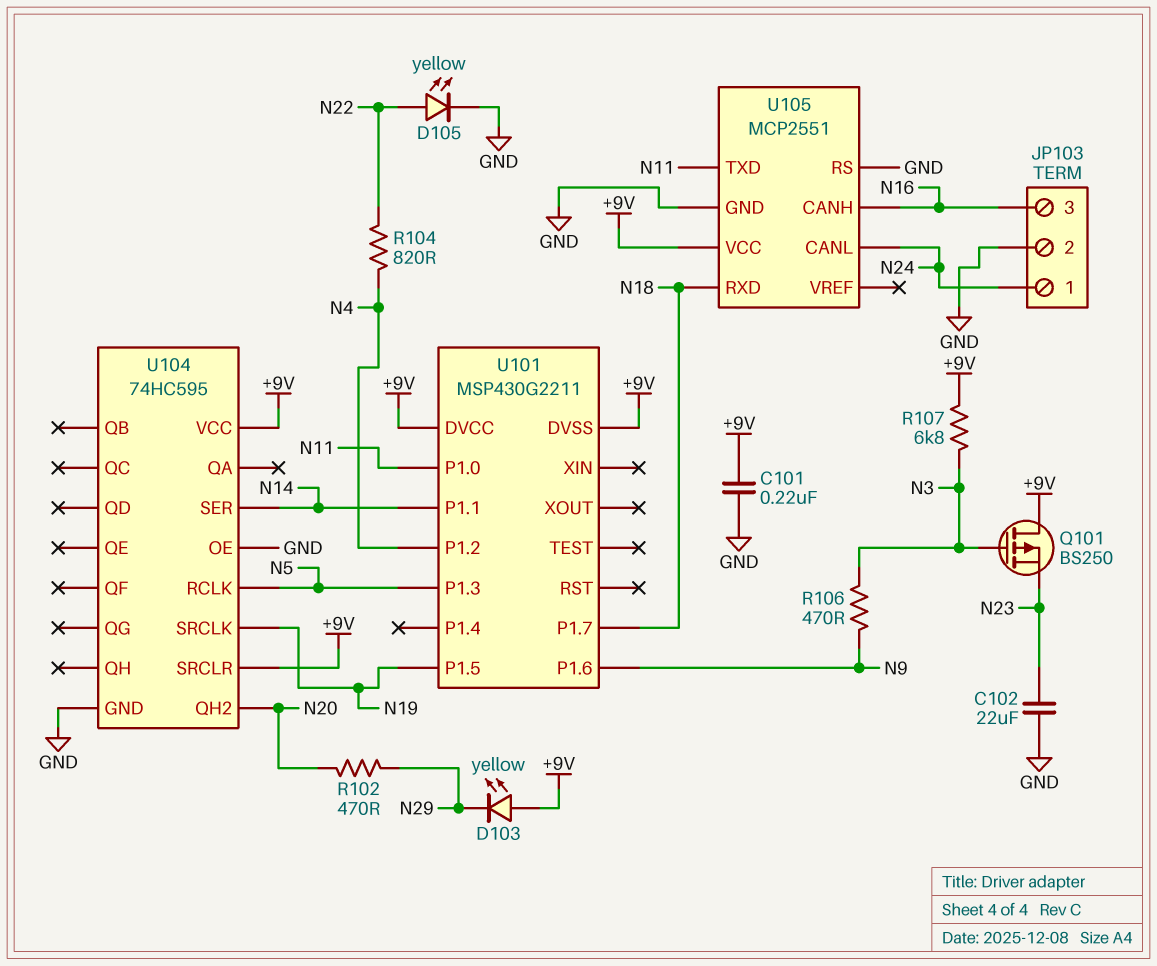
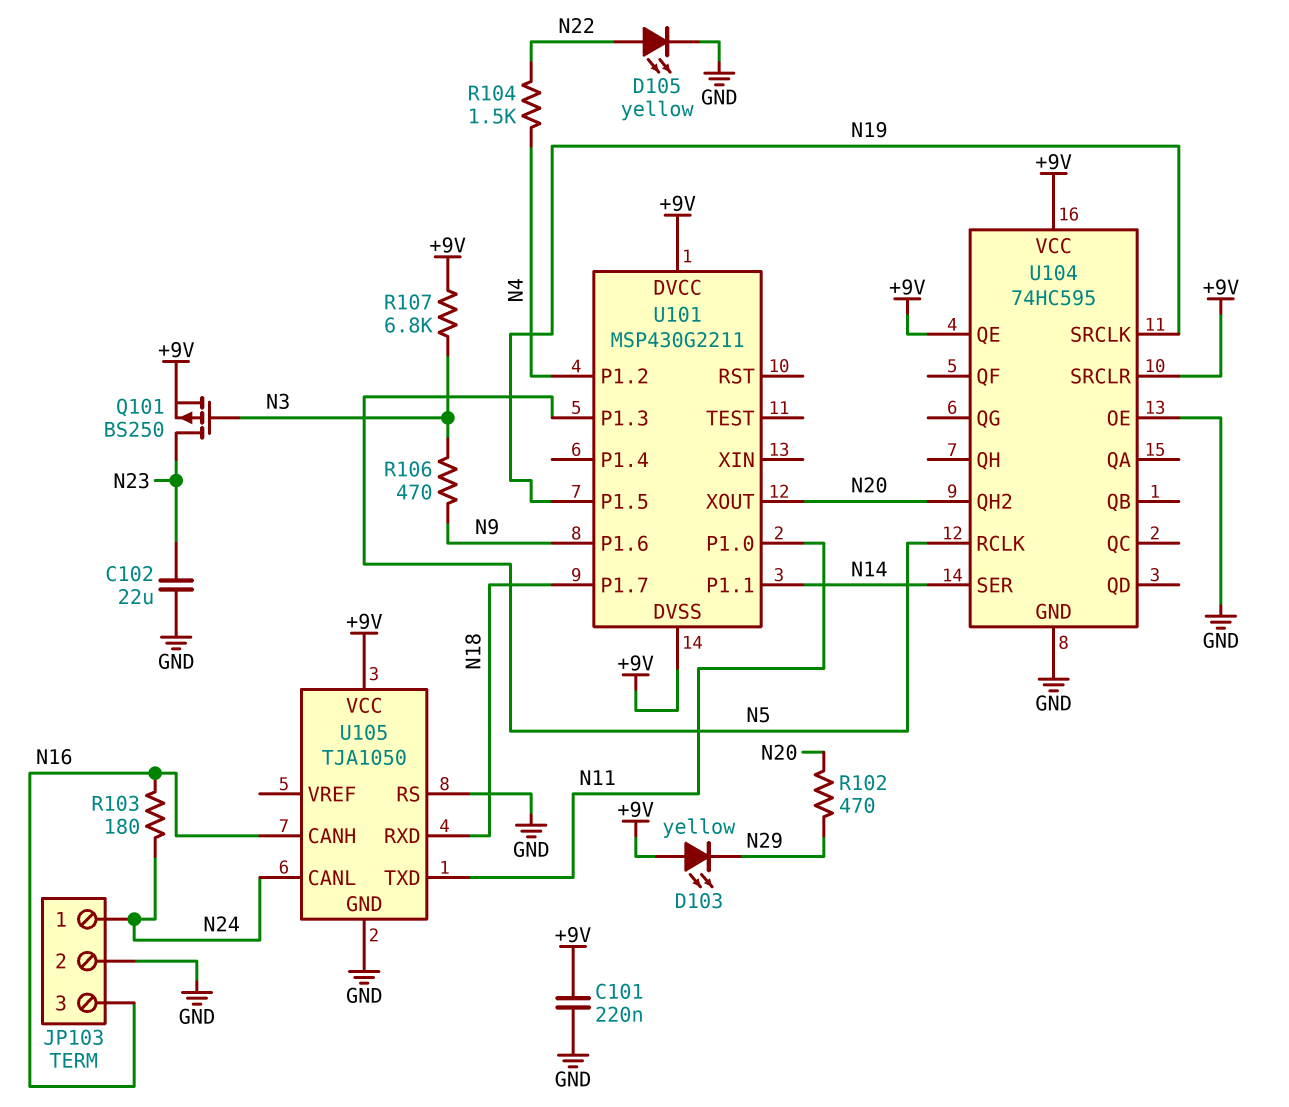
Q101: PMOS BS250 (G N3, D +9V, S N23) -> PMOS BS250 (G N3, D N23, S +9V)
R103: none -> 180 (N16, N24)
R104: 820 (N4, N22) -> 1.5k (N4, N22)
U101 pin XOUT: none -> N20
U104 pin QE: none -> +9V
U105: MCP2551 -> TJA1050

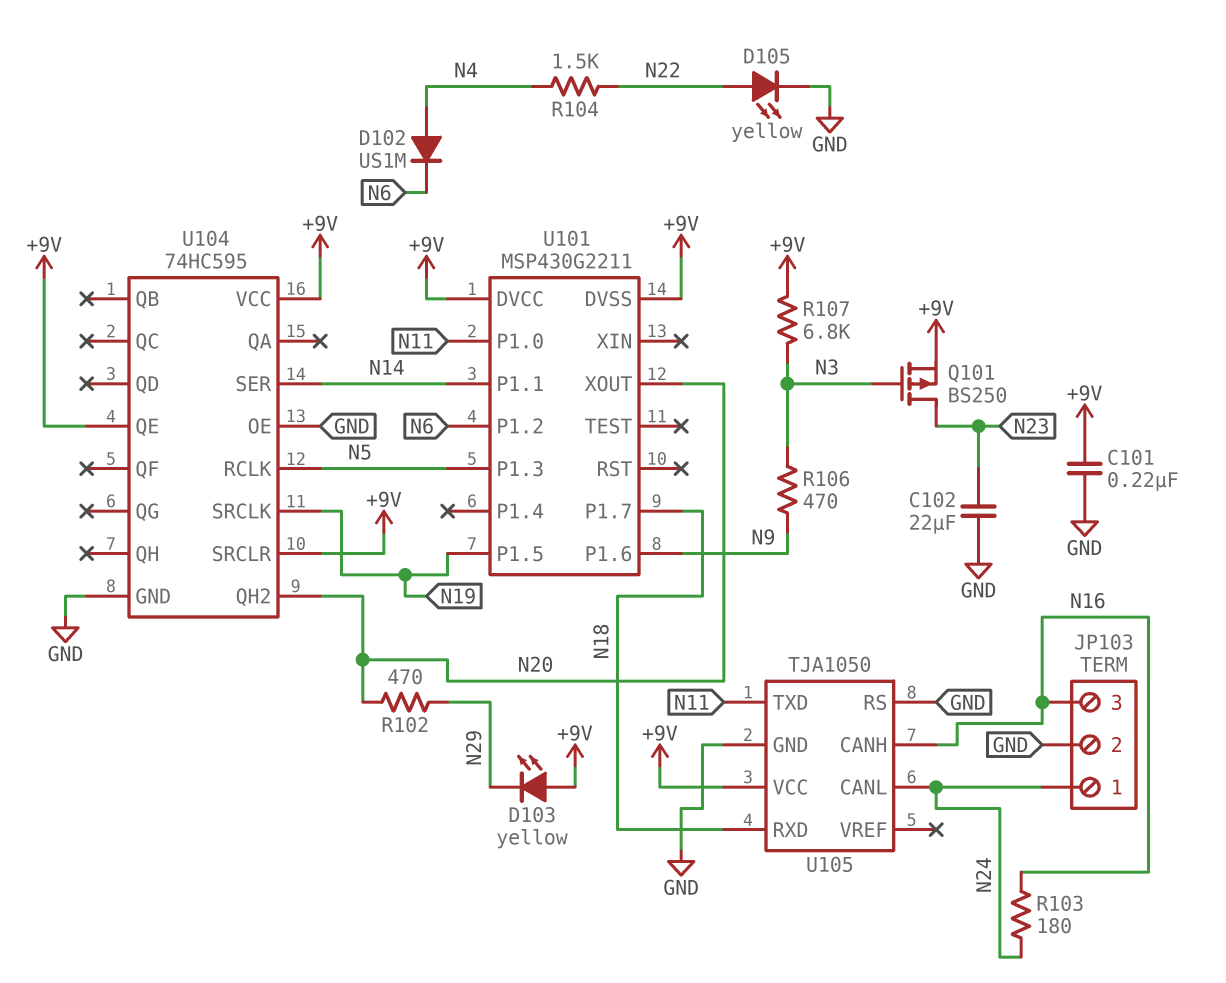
D102: none -> diode US1M (A N4, K N6)
U101 pin P1.2: N4 -> N6

